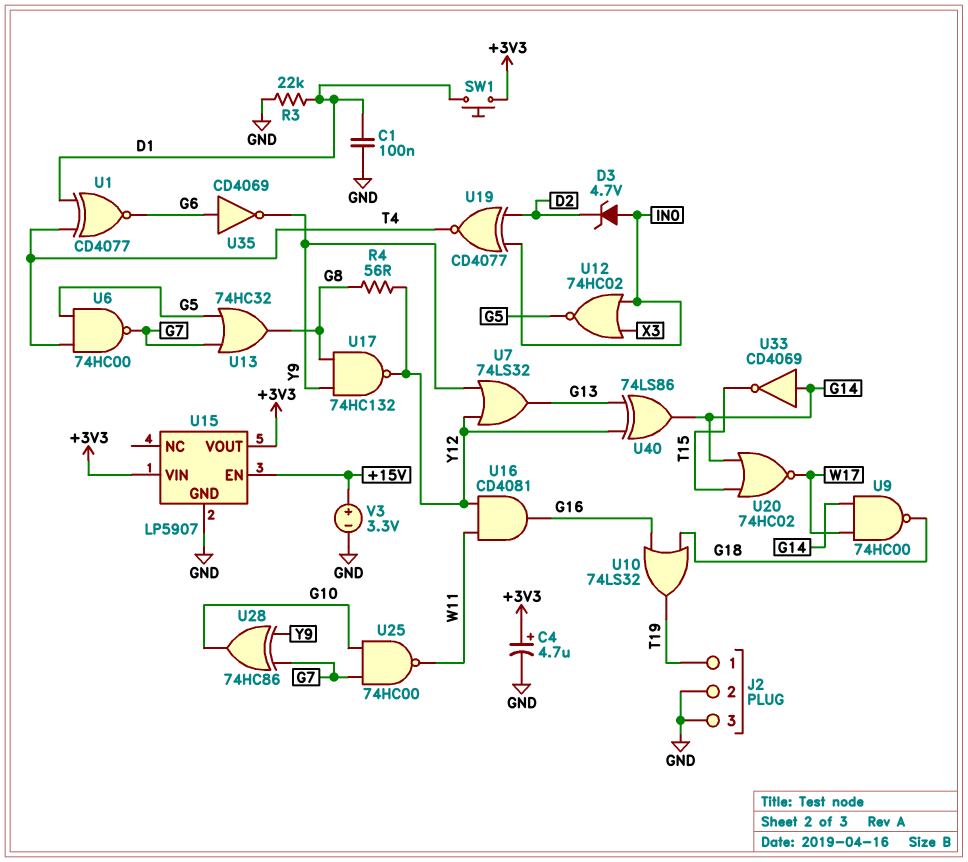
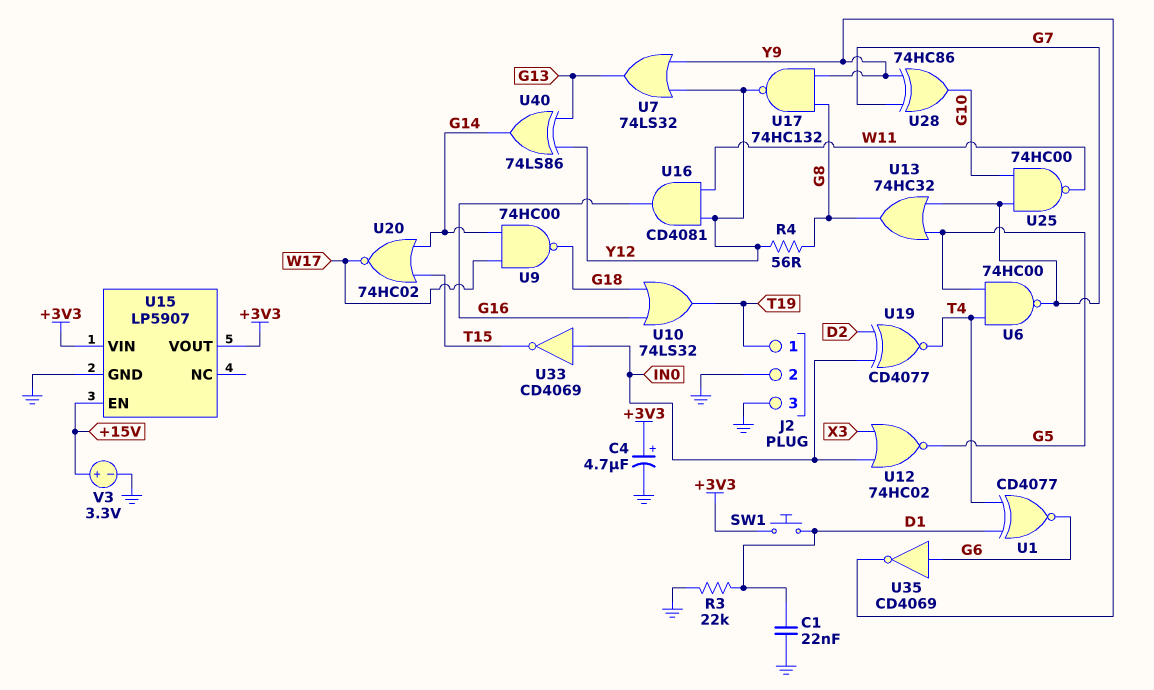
C1: 100nF (D1, GND) -> 22nF (D1, GND)
D3: zener 4.7V (A IN0, K D2) -> none
U33: NOT CD4069 (in G14, out T15) -> NOT CD4069 (in IN0, out T15)

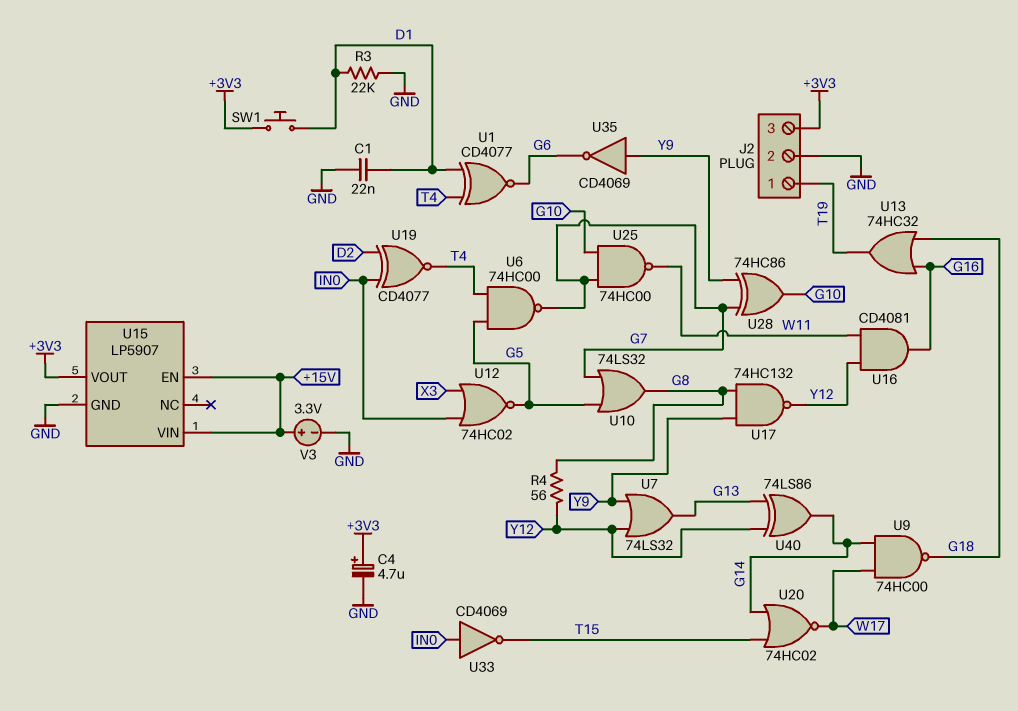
J2 pin 3: GND -> +3V3
U10: OR 74LS32 (in G16, in G18, out T19) -> OR 74LS32 (in G5, in G7, out G8)
U13: OR 74HC32 (in G5, in G7, out G8) -> OR 74HC32 (in G16, in G18, out T19)
U15 pin VIN: +3V3 -> +15V
U35: NOT CD4069 (in G6, out Y9) -> NOT CD4069 (in Y9, out G6)

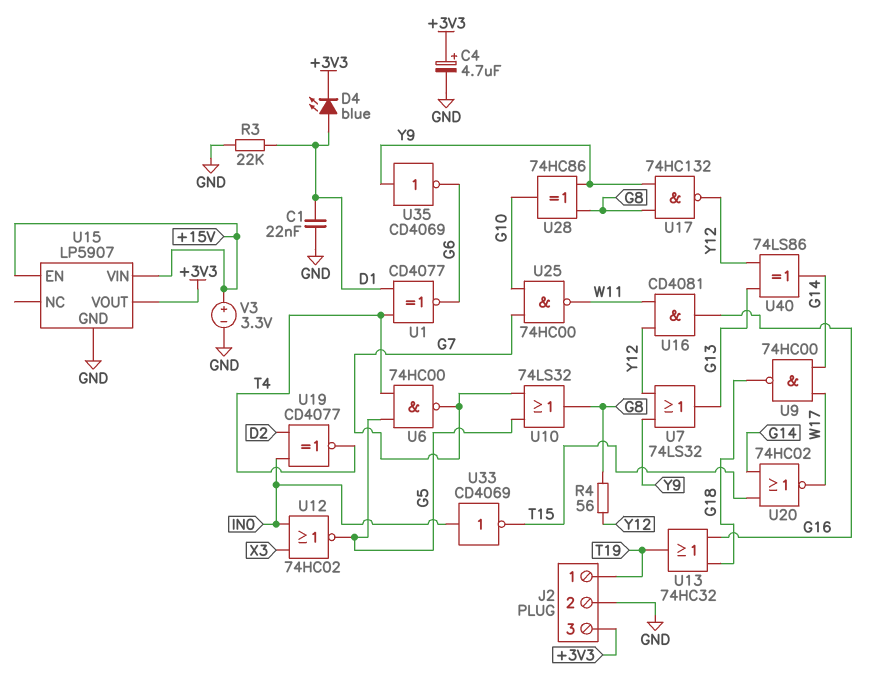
D4: none -> LED blue (A D1, K +3V3)
SW1: button (+3V3, D1) -> none
U28: XOR 74HC86 (in G7, in Y9, out G10) -> XOR 74HC86 (in G8, in Y9, out G10)

